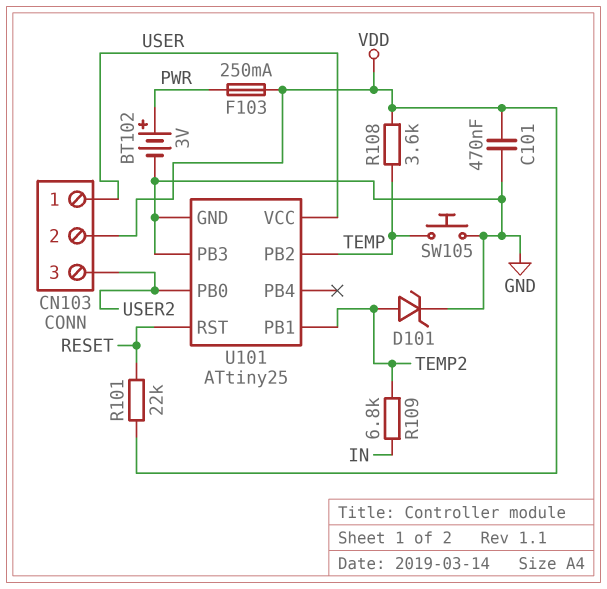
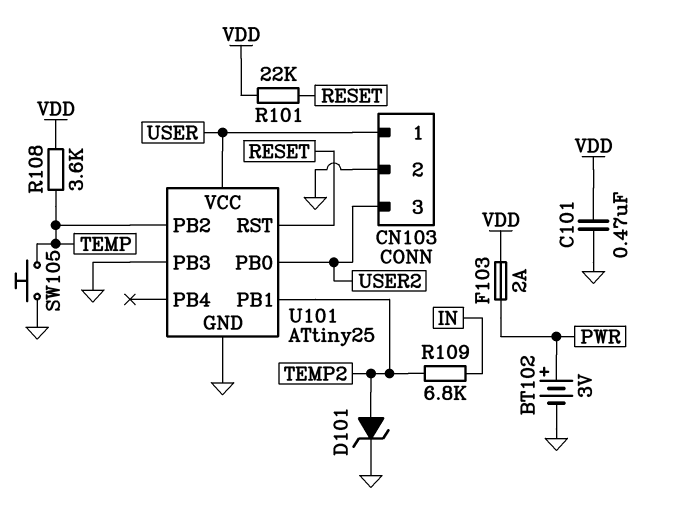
CN103 pin 2: VDD -> GND
F103: 250mA (PWR, VDD) -> 2A (PWR, VDD)

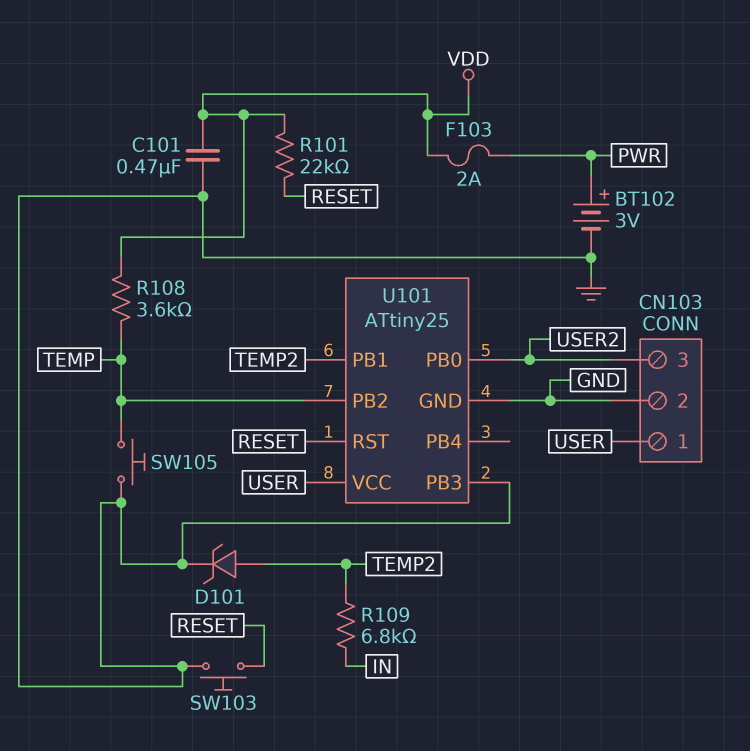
SW103: none -> button (GND, RESET)

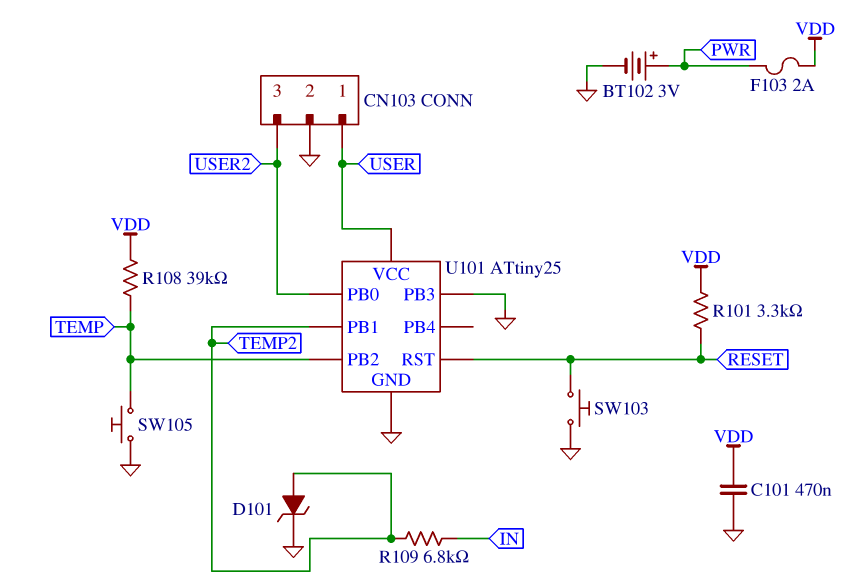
R101: 22k (RESET, VDD) -> 3.3k (RESET, VDD)
R108: 3.6k (TEMP, VDD) -> 39k (TEMP, VDD)

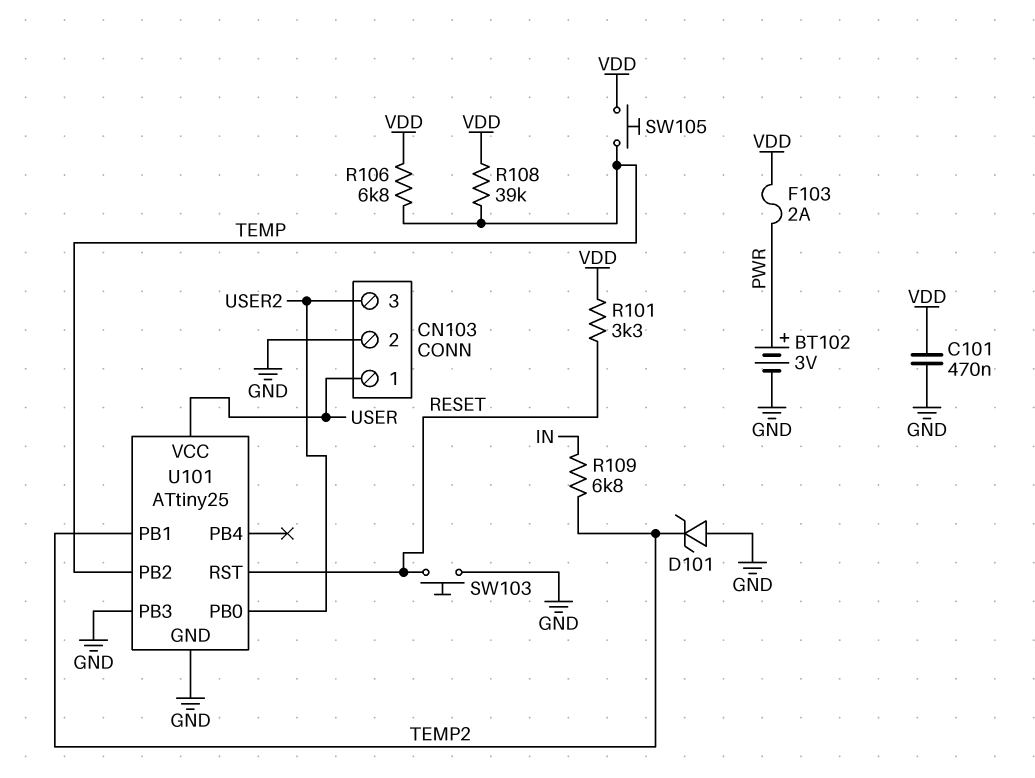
D101: zener (A TEMP2, K GND) -> zener (A GND, K TEMP2)
R106: none -> 6.8k (TEMP, VDD)
SW105: button (GND, TEMP) -> button (TEMP, VDD)

